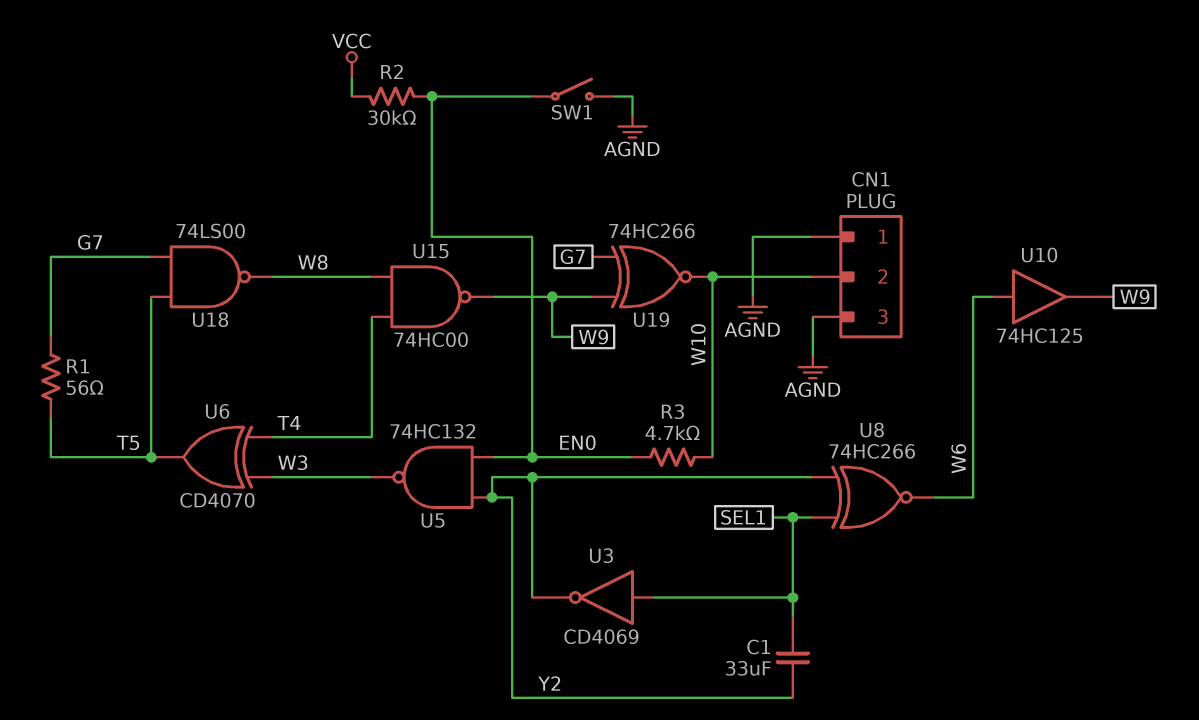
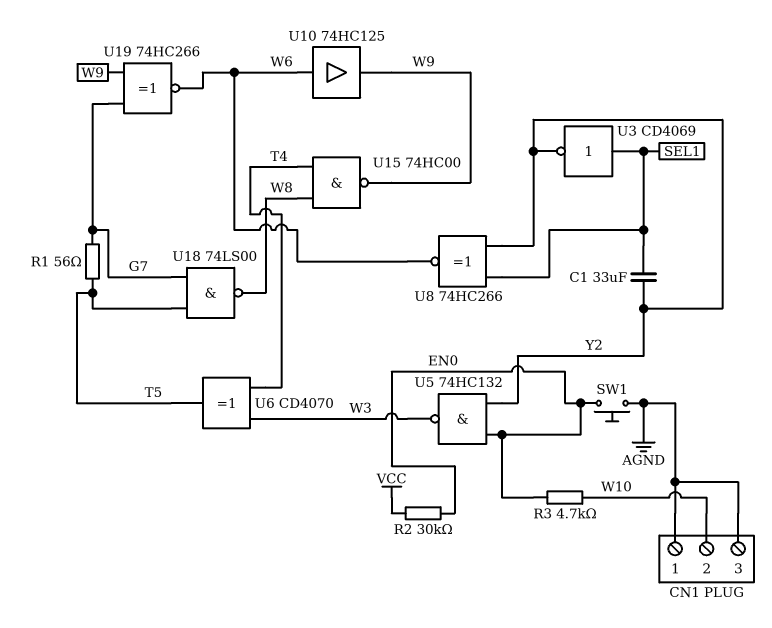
SW1: switch (AGND, EN0) -> button (AGND, EN0)
U19: XNOR 74HC266 (in G7, in W9, out W10) -> XNOR 74HC266 (in G7, in W9, out W6)

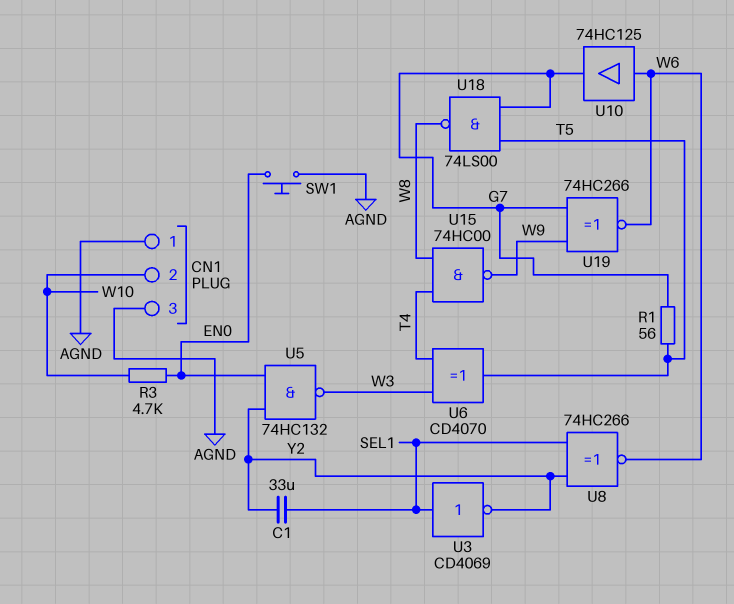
R2: 30k (EN0, VCC) -> none
U10: buffer 74HC125 (in W6, out W9) -> buffer 74HC125 (in W6, out G7)

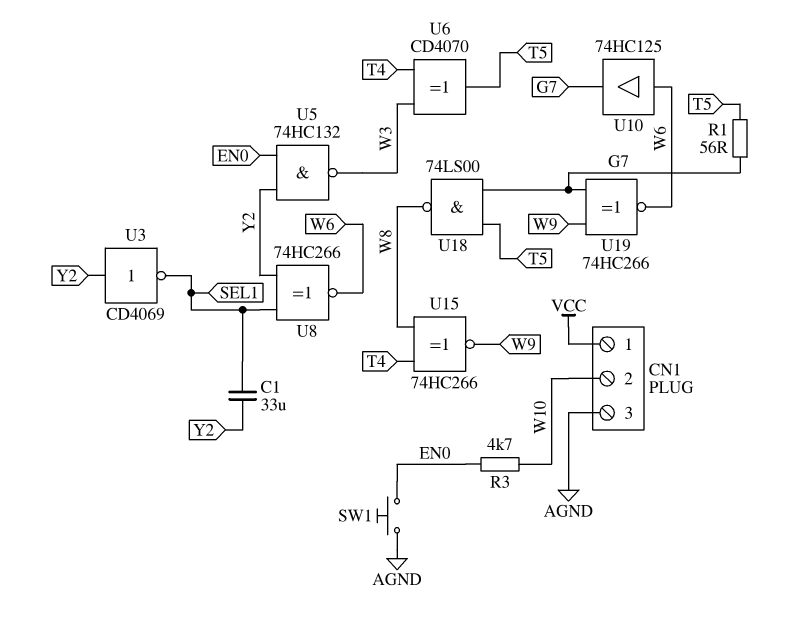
CN1 pin 1: AGND -> VCC
U3: NOT CD4069 (in SEL1, out Y2) -> NOT CD4069 (in Y2, out SEL1)
U15: NAND 74HC00 (in T4, in W8, out W9) -> XNOR 74HC266 (in T4, in W8, out W9)

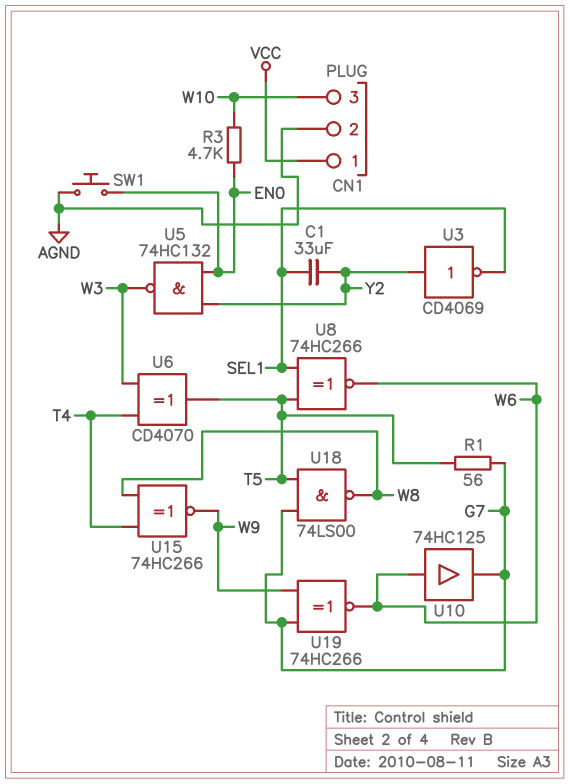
CN1 pin 2: W10 -> AGND
CN1 pin 3: AGND -> W10
U8: XNOR 74HC266 (in SEL1, in Y2, out W6) -> XNOR 74HC266 (in SEL1, in T5, out W6)

